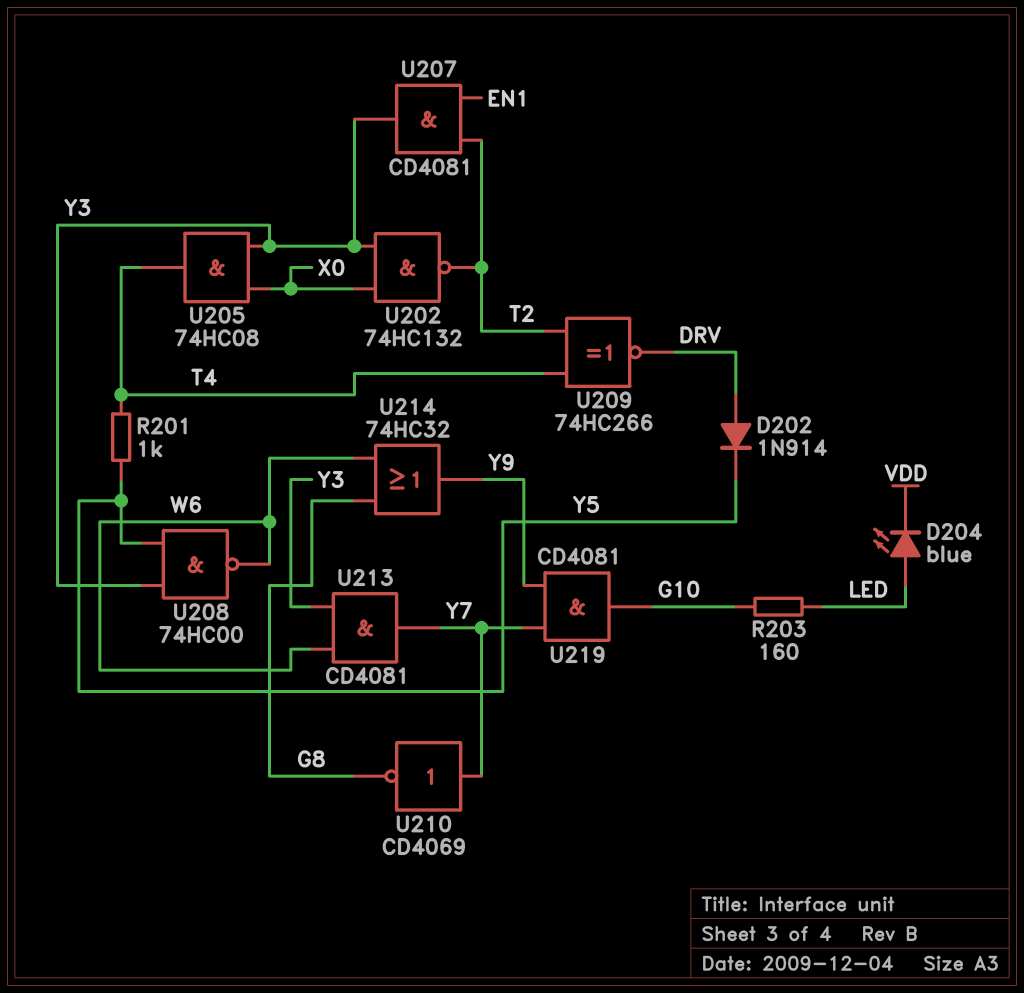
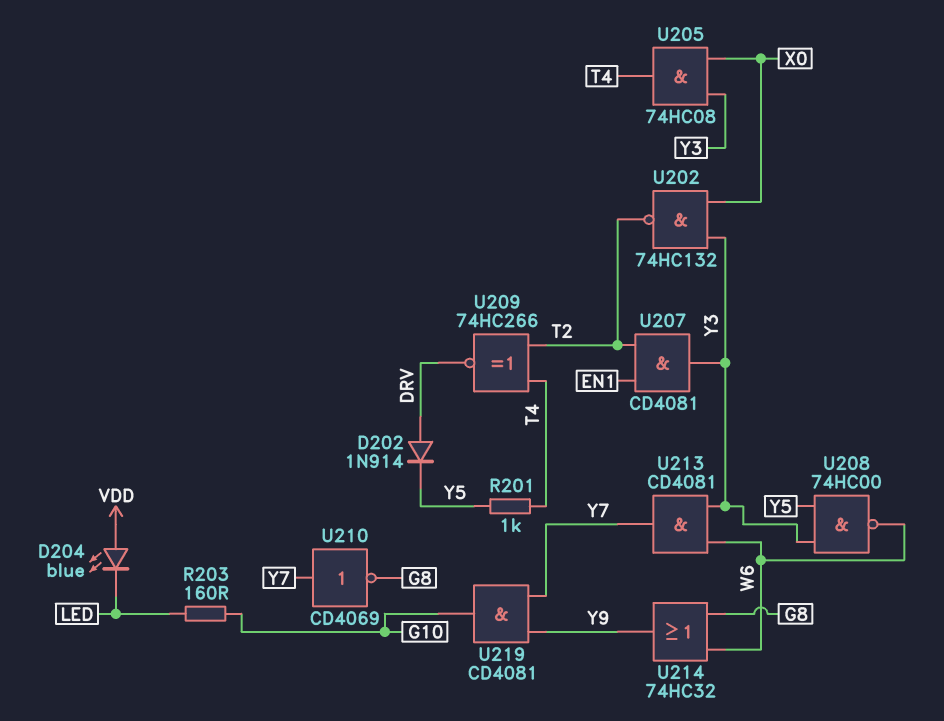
D204: LED blue (A LED, K VDD) -> LED blue (A VDD, K LED)

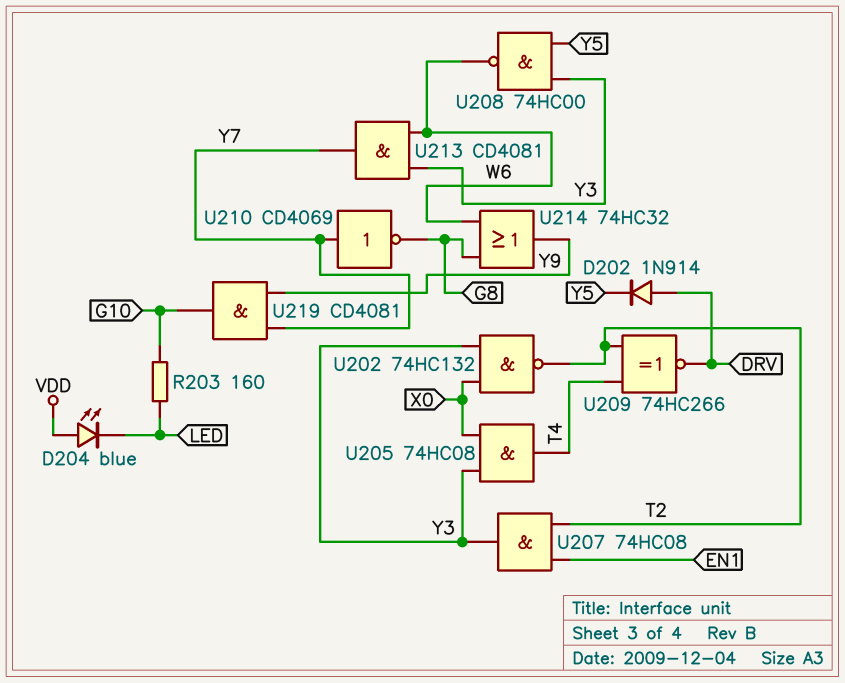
R201: 1k (T4, Y5) -> none
U207: AND CD4081 (in EN1, in T2, out Y3) -> AND 74HC08 (in EN1, in T2, out Y3)

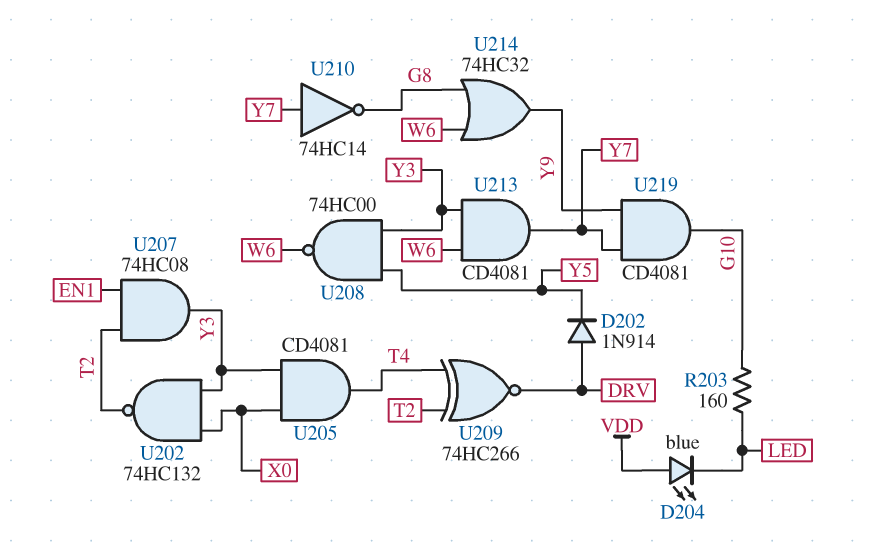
U205: AND 74HC08 (in X0, in Y3, out T4) -> AND CD4081 (in X0, in Y3, out T4)
U210: NOT CD4069 (in Y7, out G8) -> NOT 74HC14 (in Y7, out G8)

